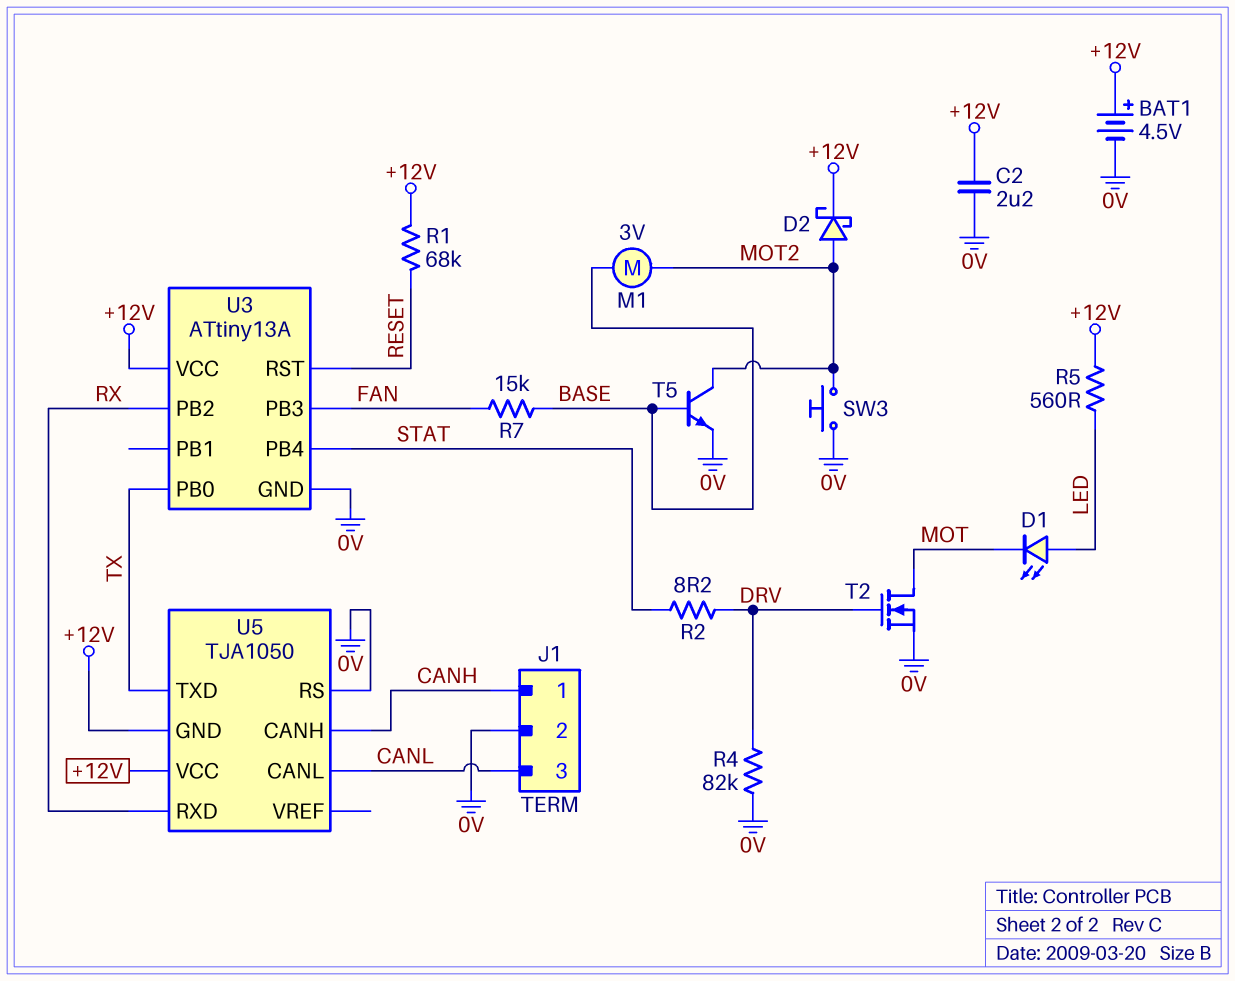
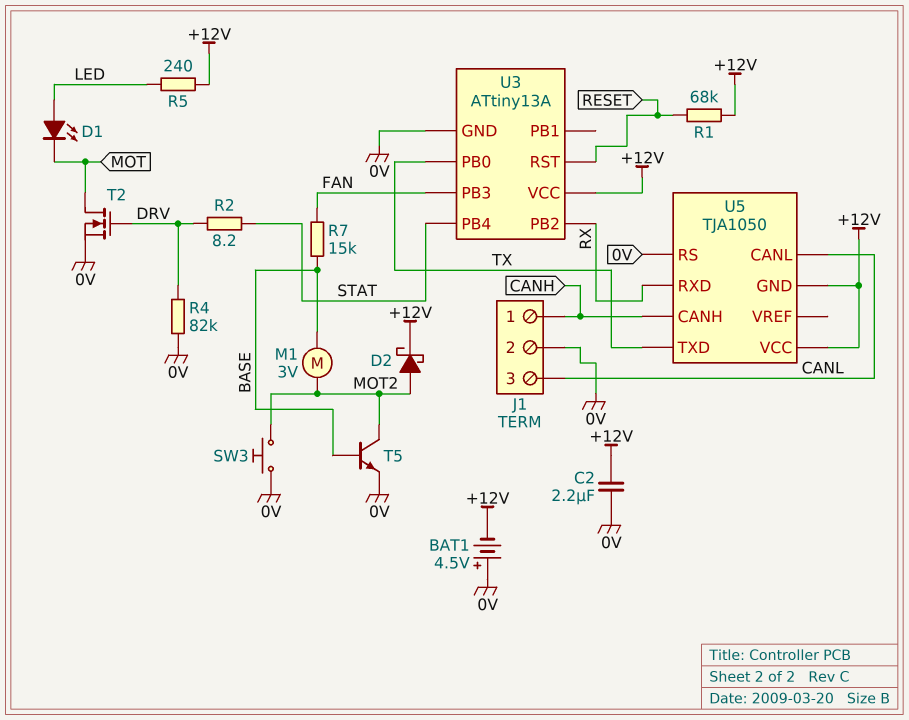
BAT1: 4.5V (plus +12V, minus 0V) -> 4.5V (plus 0V, minus +12V)
R5: 560 (+12V, LED) -> 240 (+12V, LED)

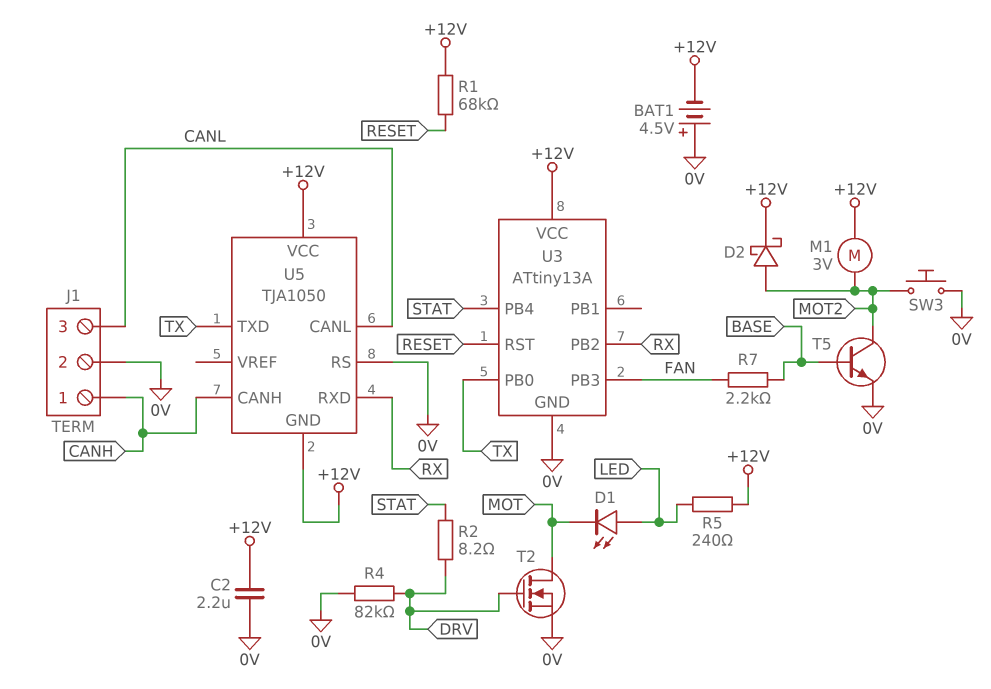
M1: motor 3V (BASE, MOT2) -> motor 3V (+12V, MOT2)
R7: 15k (BASE, FAN) -> 2.2k (BASE, FAN)

